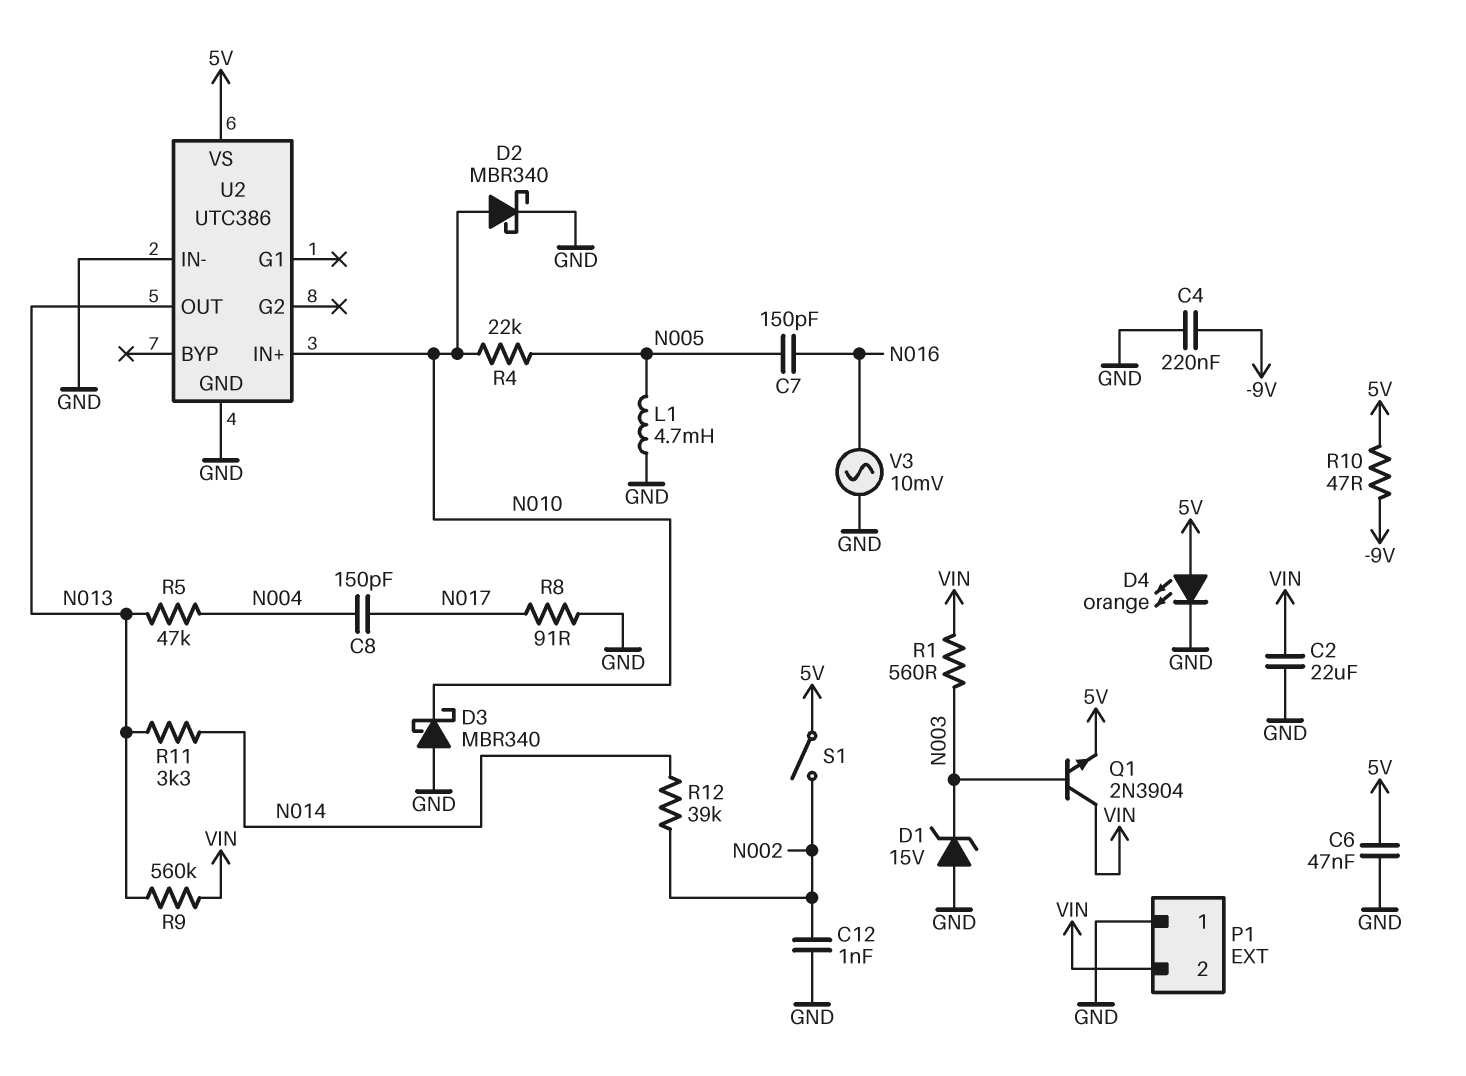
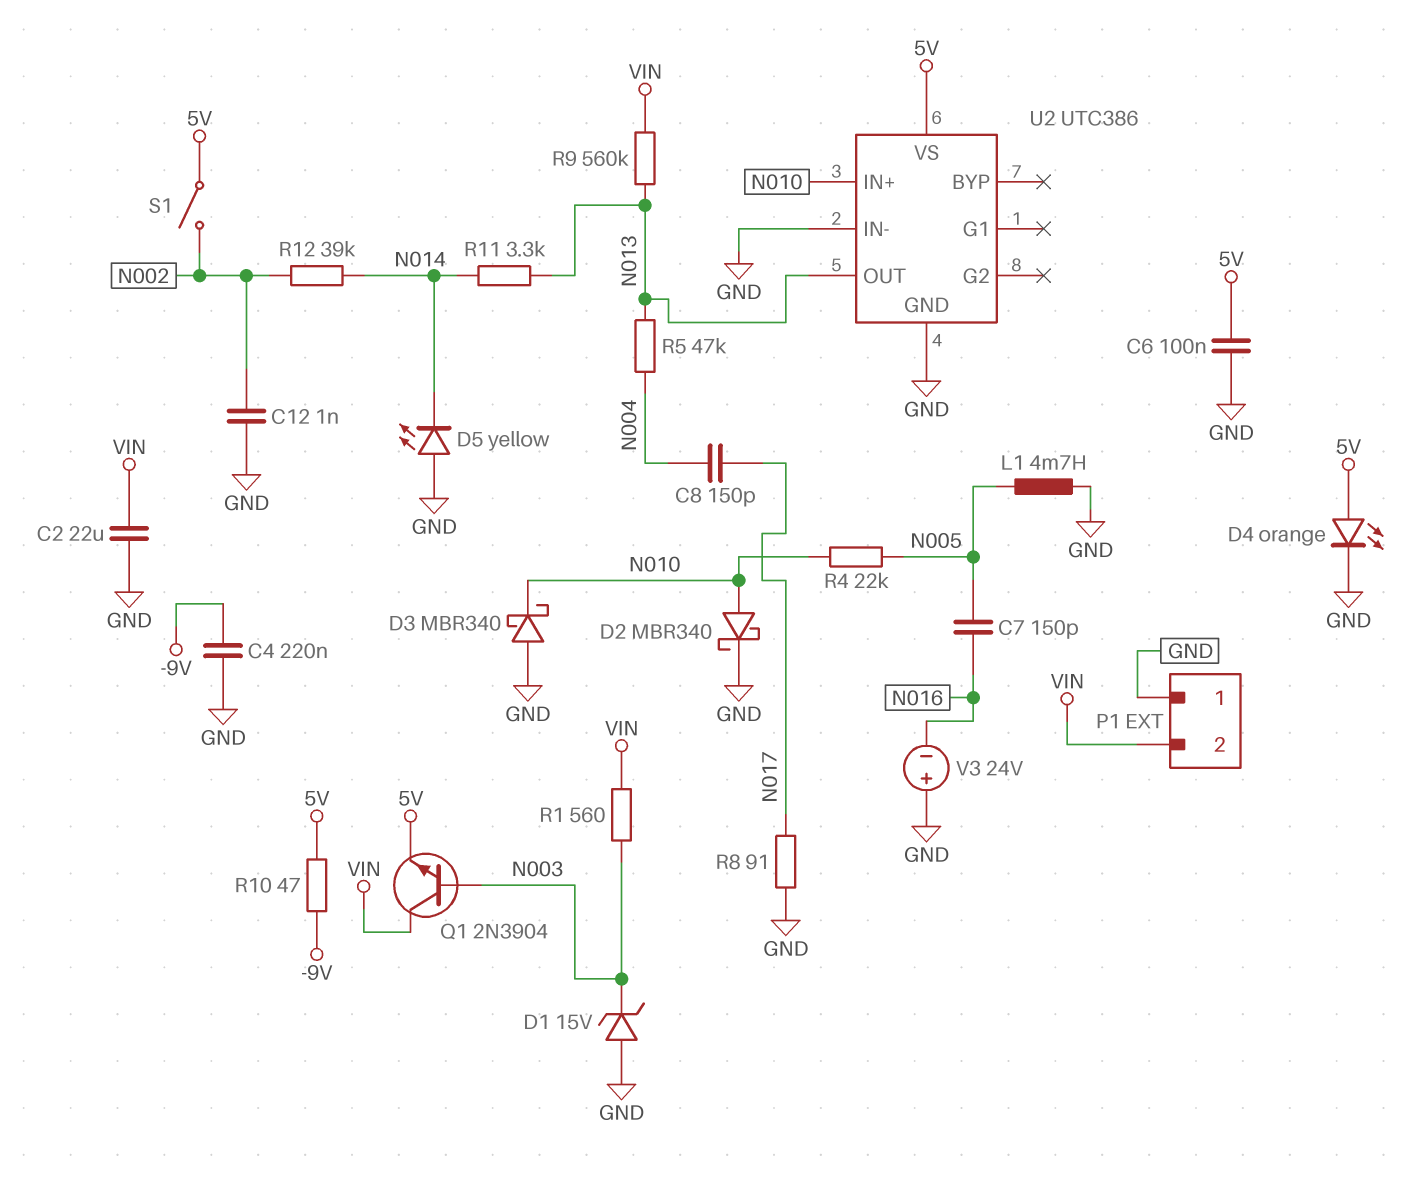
C6: 47nF (5V, GND) -> 100nF (5V, GND)
D5: none -> LED yellow (A GND, K N014)
V3: AC 10mV (GND, N016) -> 24V (plus GND, minus N016)

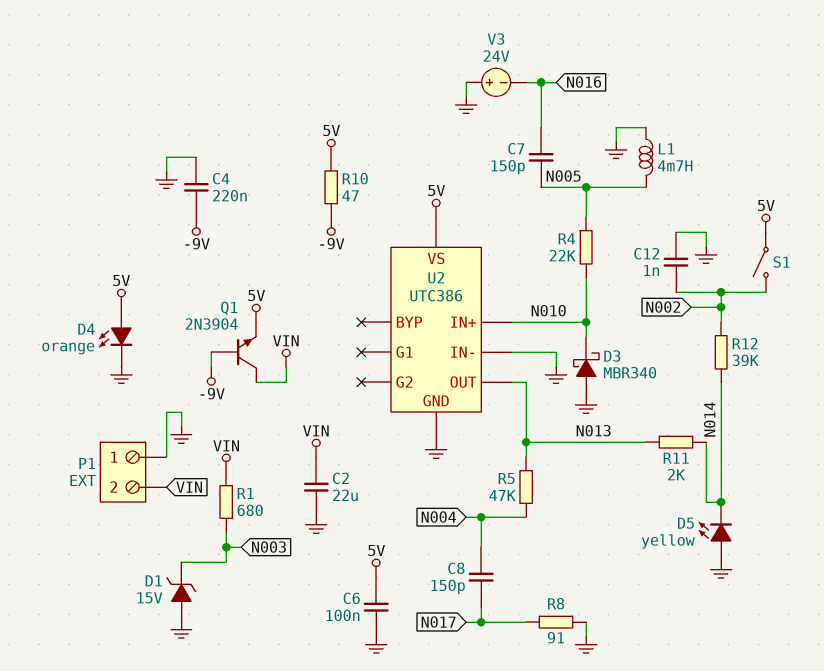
D2: schottky MBR340 (A N010, K GND) -> none
Q1: NPN 2N3904 (B N003, C VIN, E 5V) -> NPN 2N3904 (B -9V, C VIN, E 5V)
R1: 560 (N003, VIN) -> 680 (N003, VIN)
R9: 560k (N013, VIN) -> none
R11: 3.3k (N013, N014) -> 2k (N013, N014)

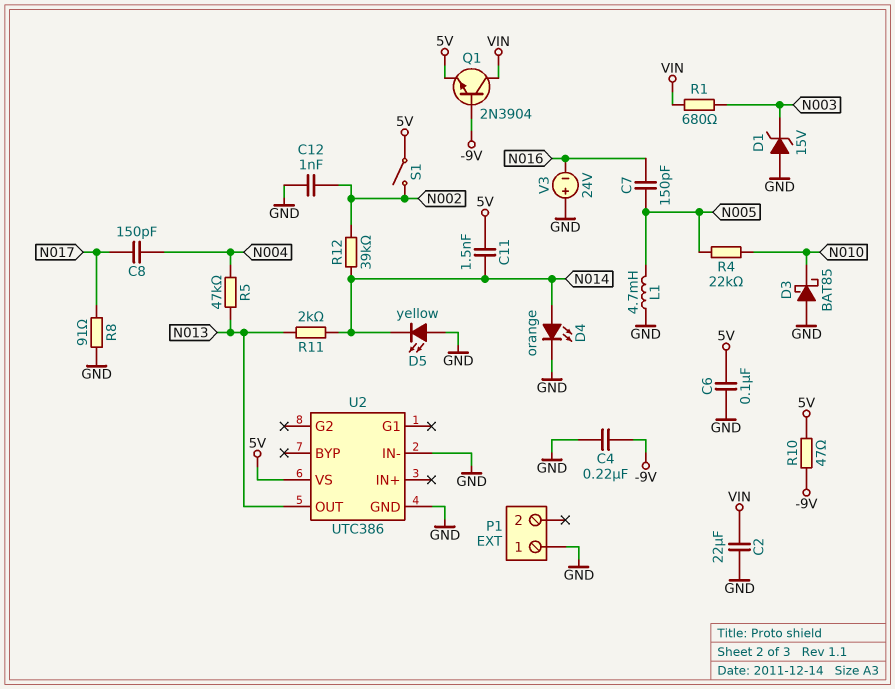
C11: none -> 1.5nF (5V, N014)
D3: schottky MBR340 (A GND, K N010) -> schottky BAT85 (A GND, K N010)
D4: LED orange (A 5V, K GND) -> LED orange (A N014, K GND)
P1 pin 2: VIN -> none
U2 pin IN+: N010 -> none

